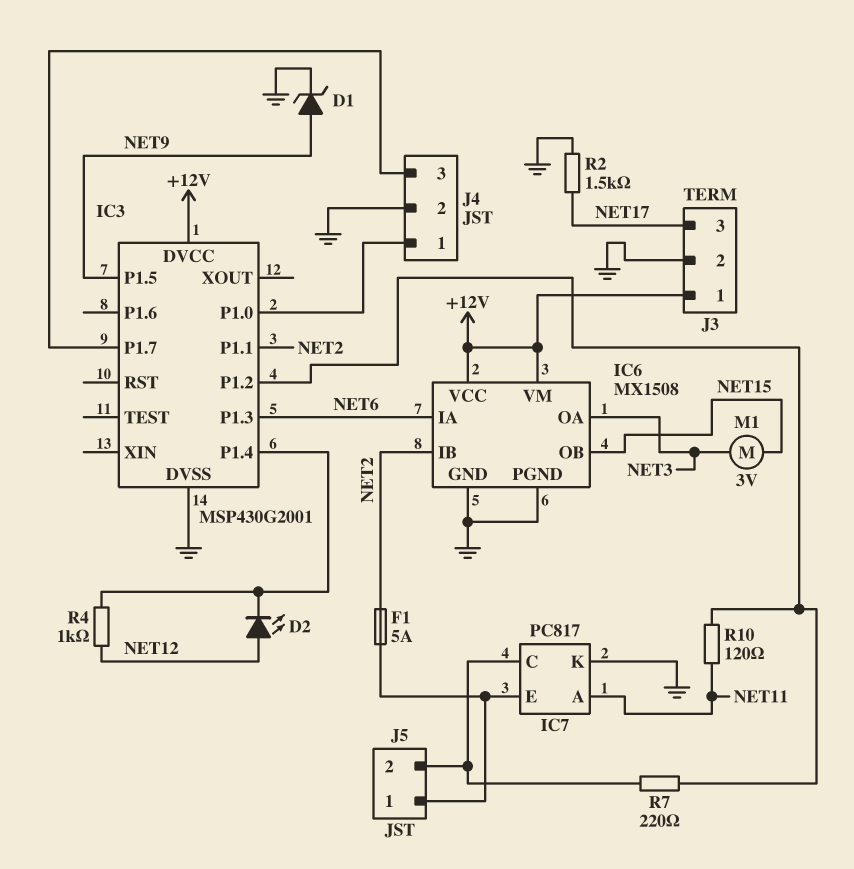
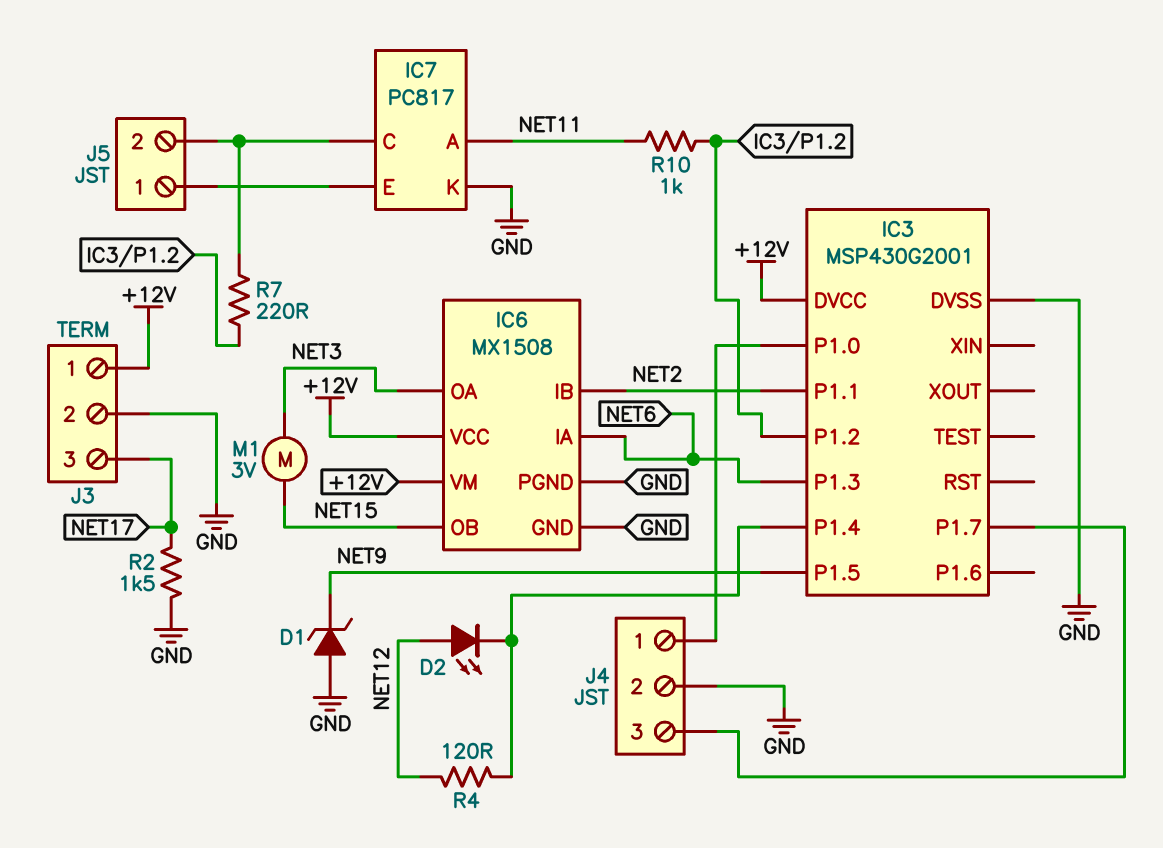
D1: zener (A NET9, K GND) -> zener (A GND, K NET9)
F1: 5A (IC7/E, NET2) -> none
R4: 1k (IC3/P1.4, NET12) -> 120 (IC3/P1.4, NET12)
R10: 120 (IC3/P1.2, NET11) -> 1k (IC3/P1.2, NET11)

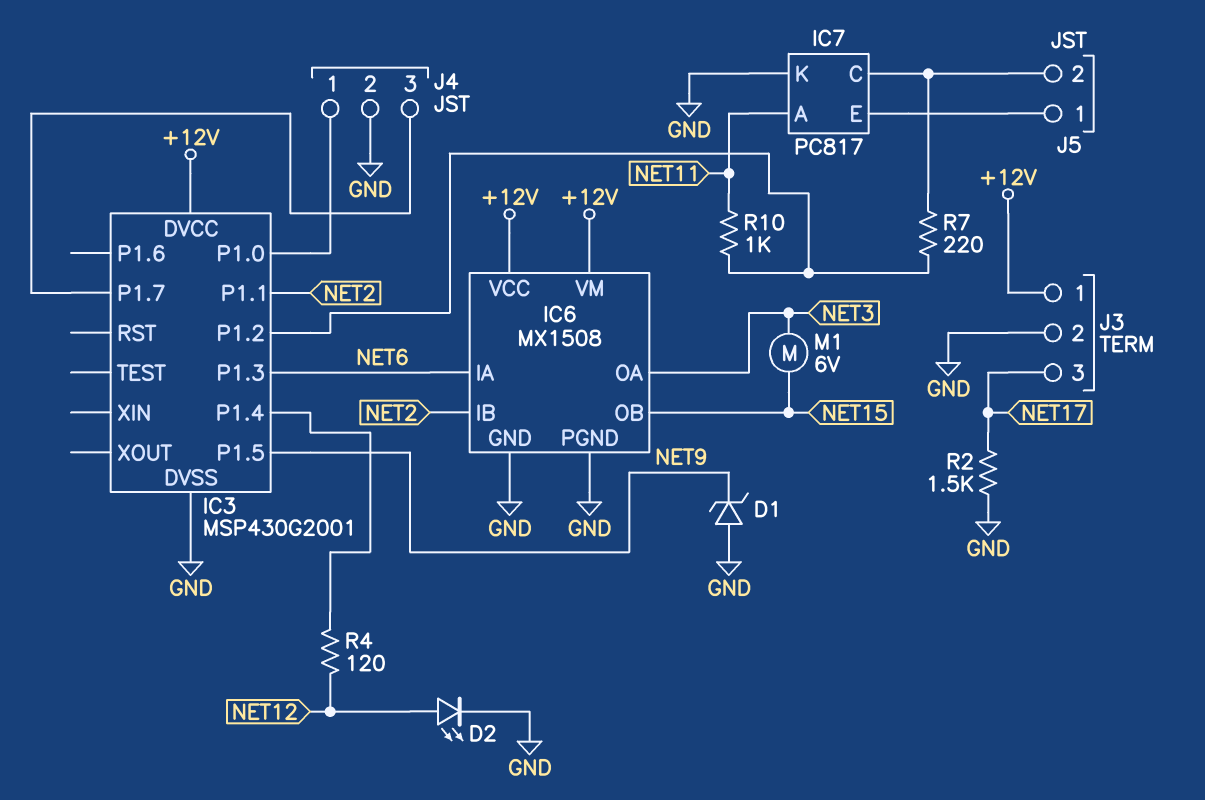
D2: LED (A NET12, K IC3/P1.4) -> LED (A NET12, K GND)
M1: motor 3V (NET3, NET15) -> motor 6V (NET3, NET15)

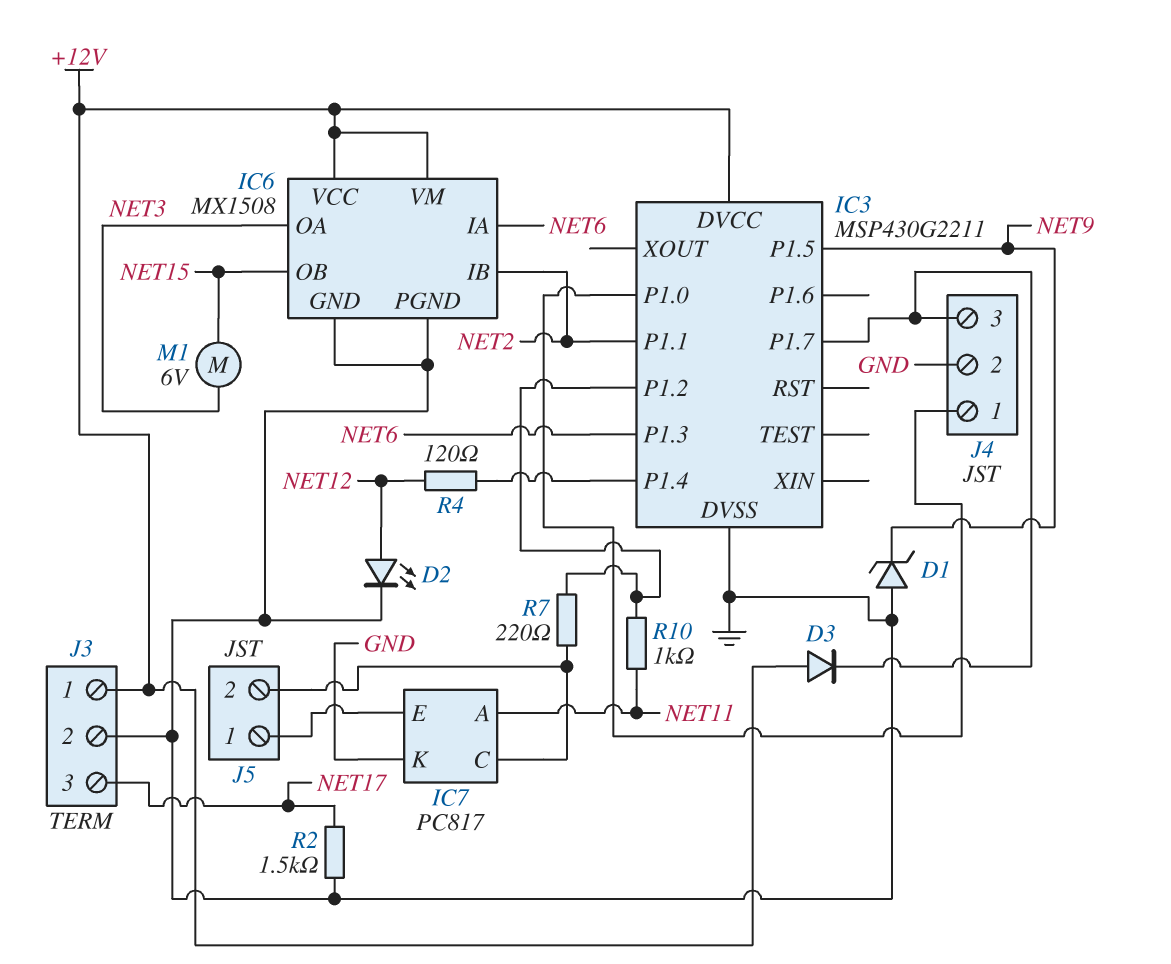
D3: none -> diode (A +12V, K IC3/P1.7)
IC3: MSP430G2001 -> MSP430G2211

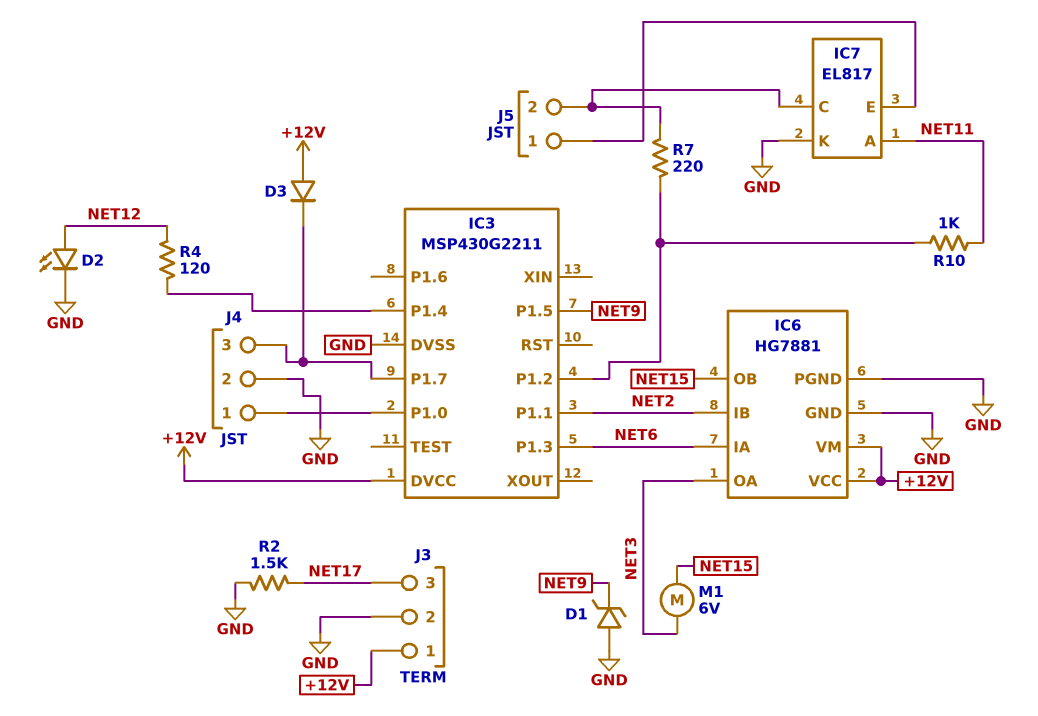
IC6: MX1508 -> HG7881
IC7: PC817 -> EL817

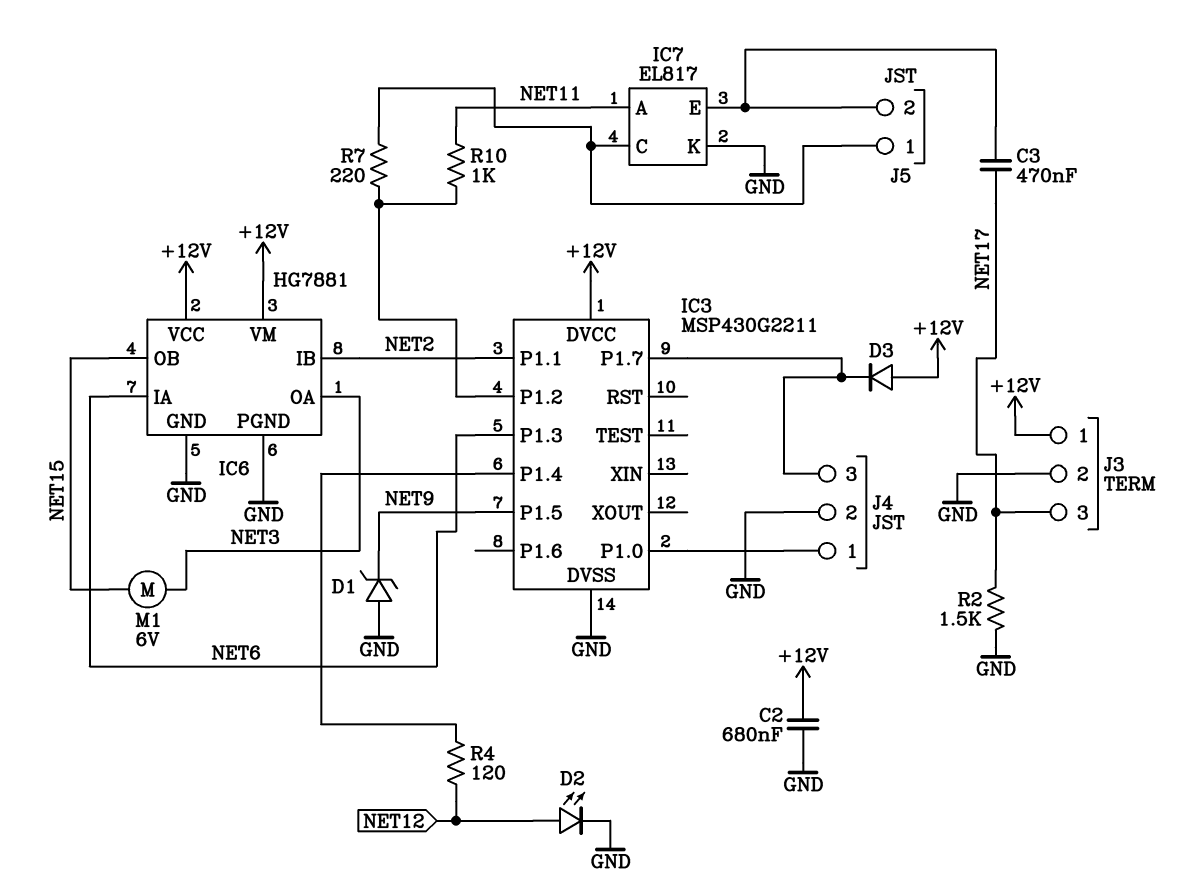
C2: none -> 680nF (+12V, GND)
C3: none -> 470nF (IC7/E, NET17)
J5 pin 1: IC7/E -> IC7/C
J5 pin 2: IC7/C -> IC7/E

